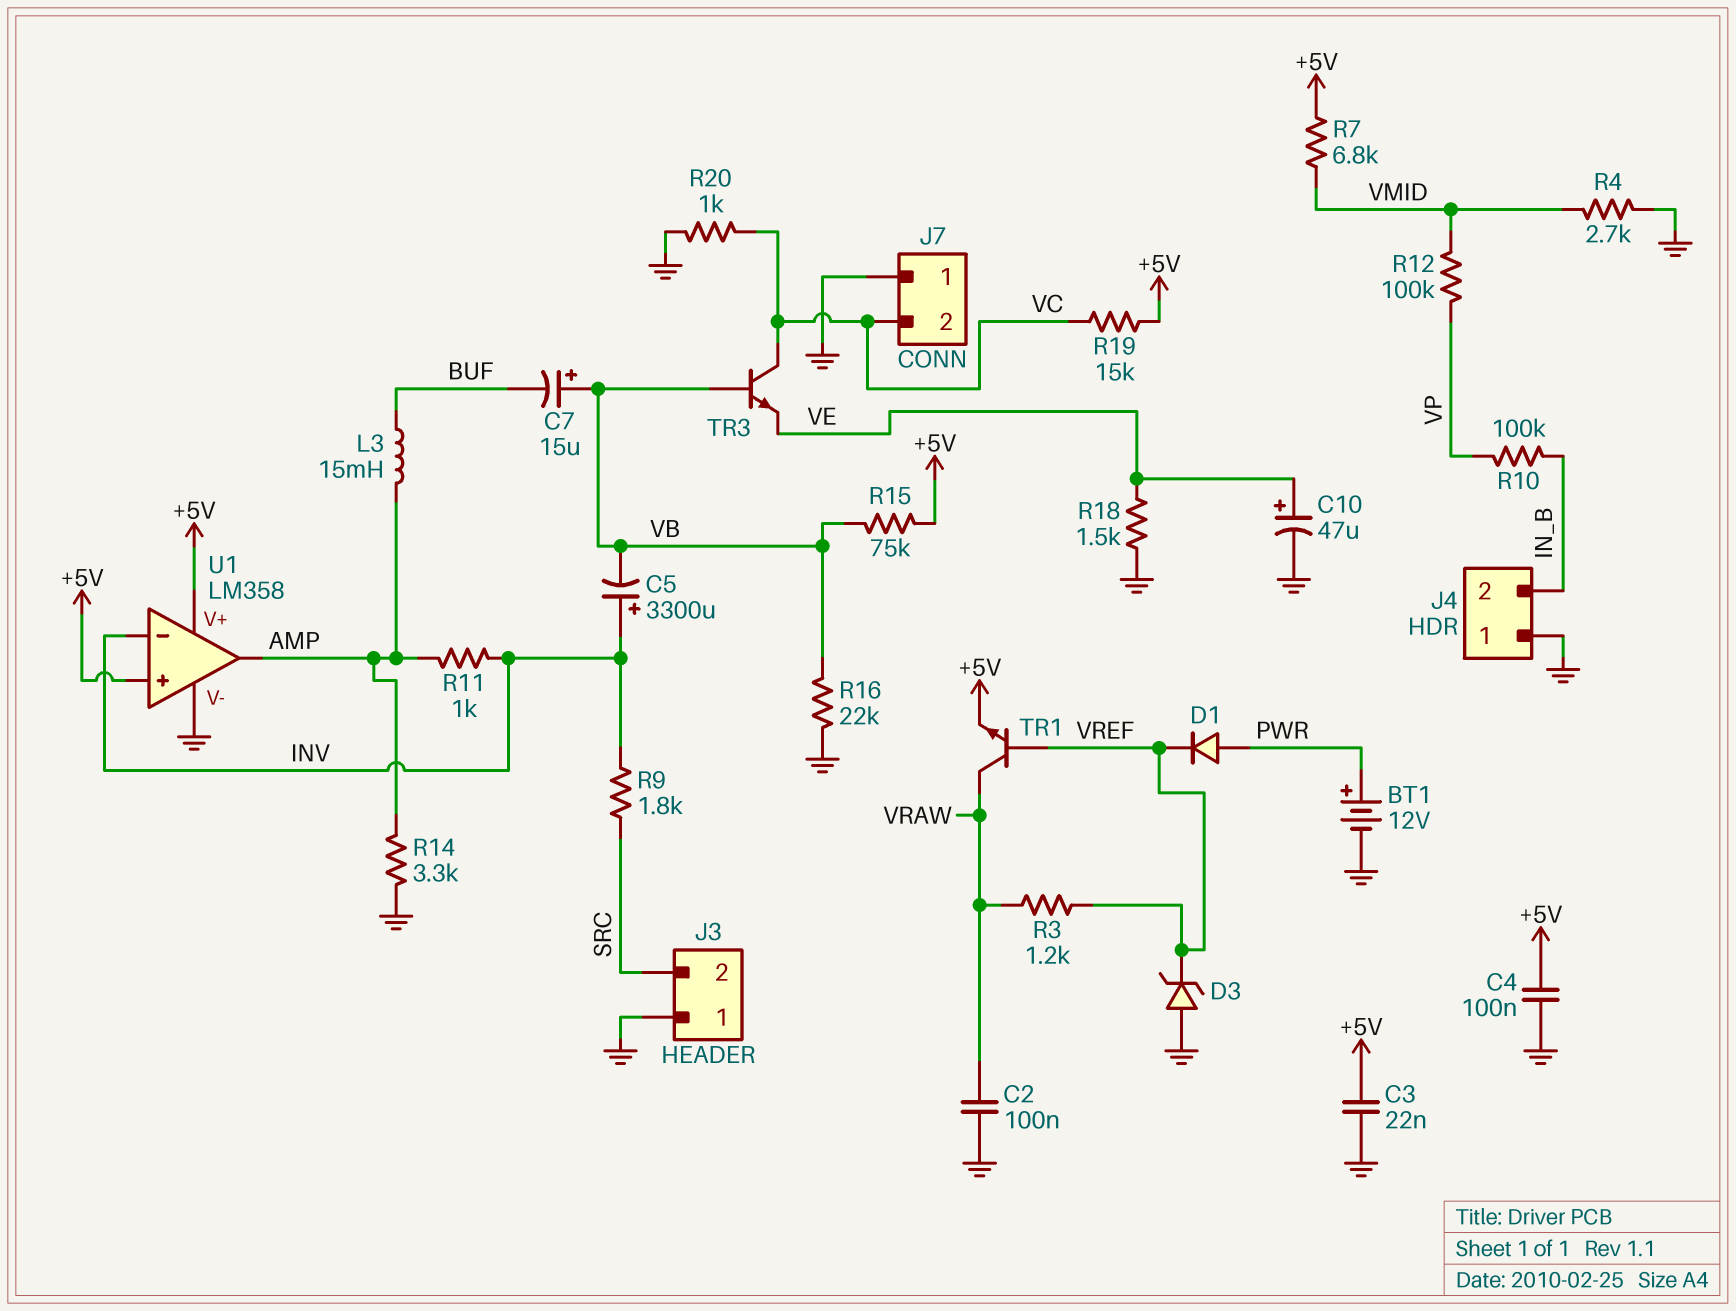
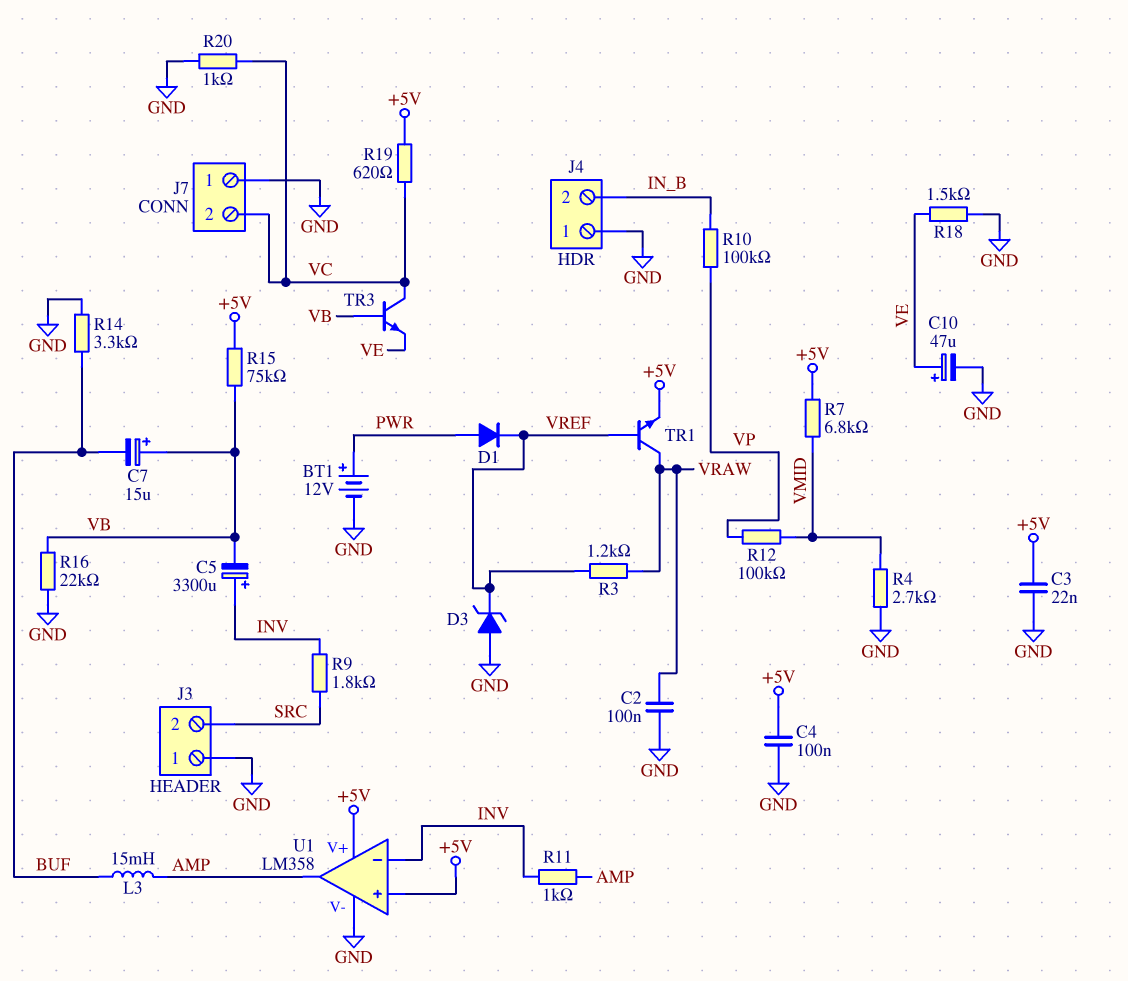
R14: 3.3k (AMP, GND) -> 3.3k (BUF, GND)
R19: 15k (+5V, VC) -> 620 (+5V, VC)

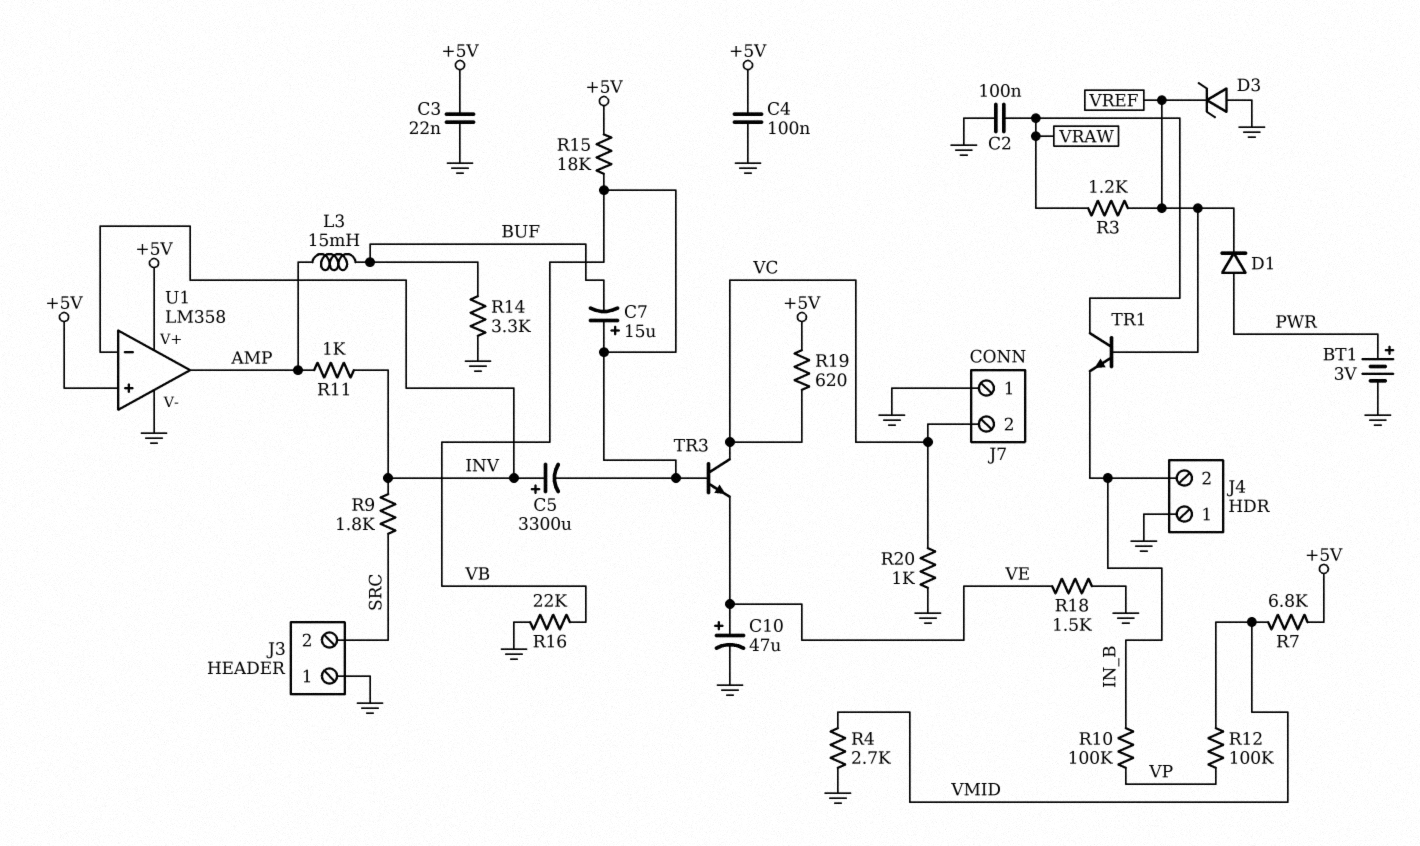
BT1: 12V (plus PWR, minus GND) -> 3V (plus PWR, minus GND)
R15: 75k (+5V, VB) -> 18k (+5V, VB)
TR1: NPN (B VREF, C VRAW, E +5V) -> NPN (B VREF, C VRAW, E IN_B)

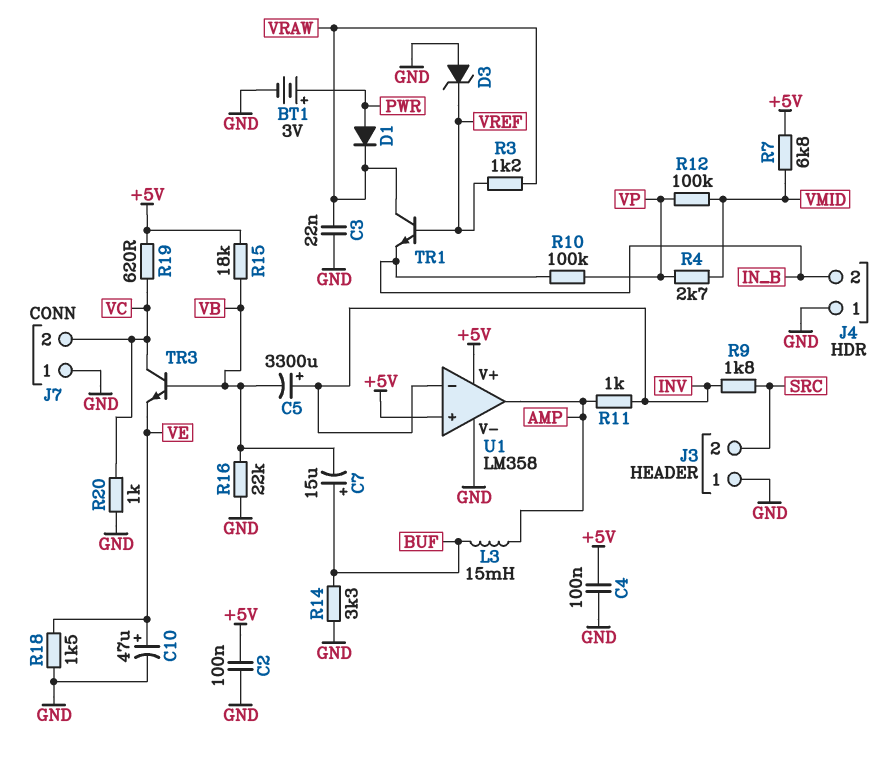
C2: 100nF (GND, VRAW) -> 100nF (+5V, GND)
C3: 22nF (+5V, GND) -> 22nF (GND, VRAW)
C7: 15uF (plus VB, minus BUF) -> 15uF (plus BUF, minus VB)
D1: diode (A PWR, K VREF) -> diode (A PWR, K VRAW)
R4: 2.7k (GND, VMID) -> 2.7k (VMID, VP)

